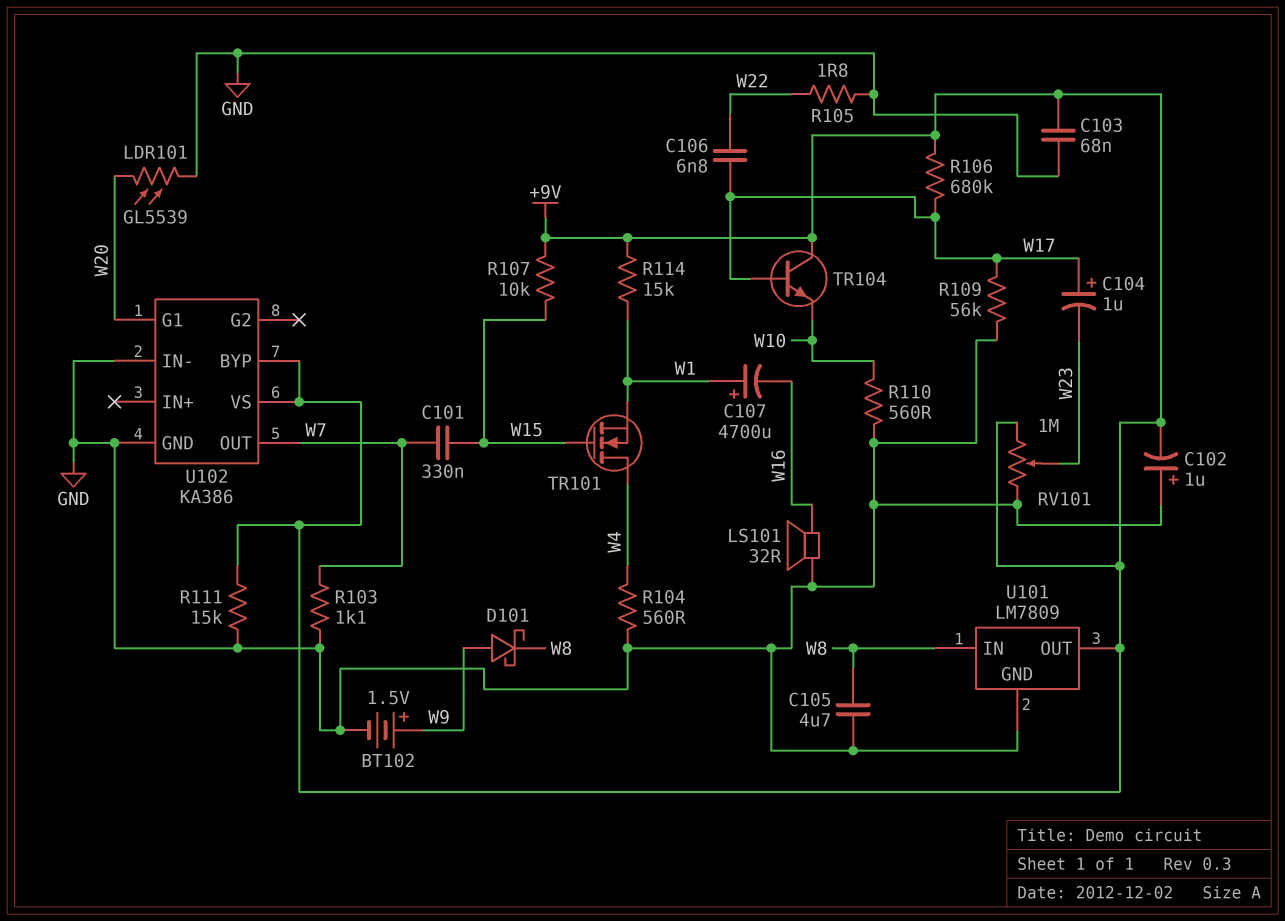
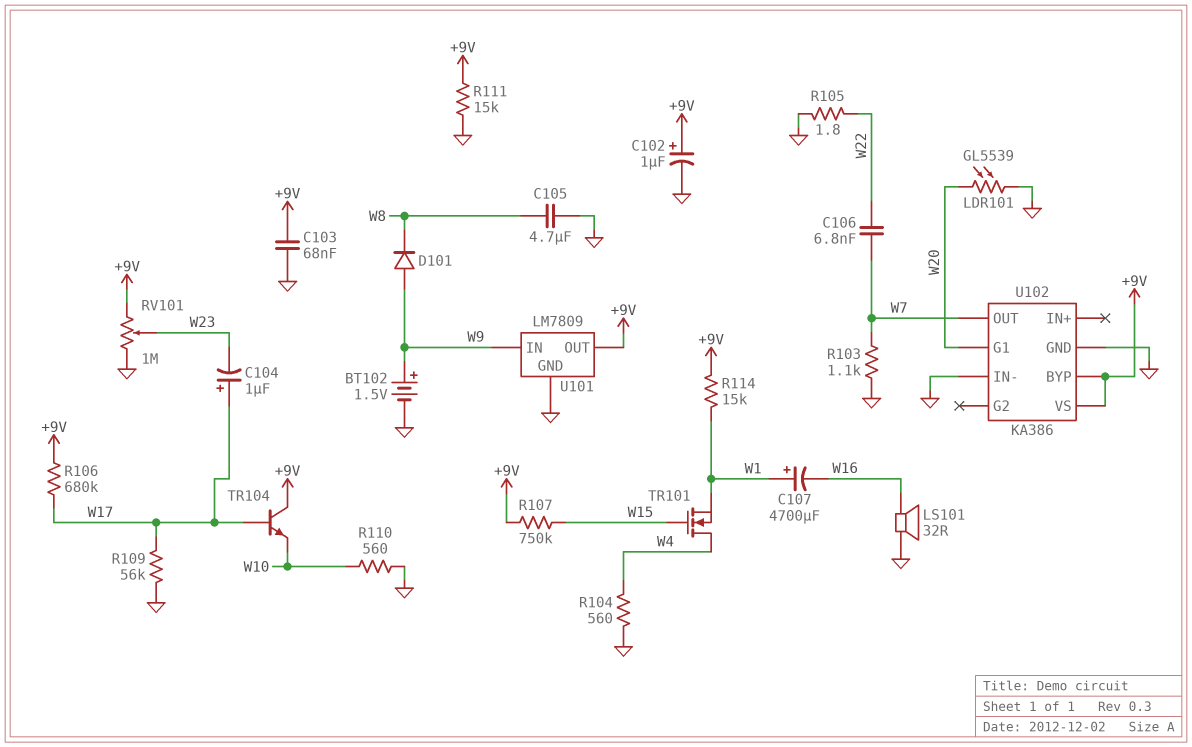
C101: 330nF (W7, W15) -> none
C102: 1uF (plus GND, minus +9V) -> 1uF (plus +9V, minus GND)
C106: 6.8nF (W17, W22) -> 6.8nF (W7, W22)
D101: schottky (A W9, K W8) -> diode (A W9, K W8)
R107: 10k (+9V, W15) -> 750k (+9V, W15)
U101 pin IN: W8 -> W9

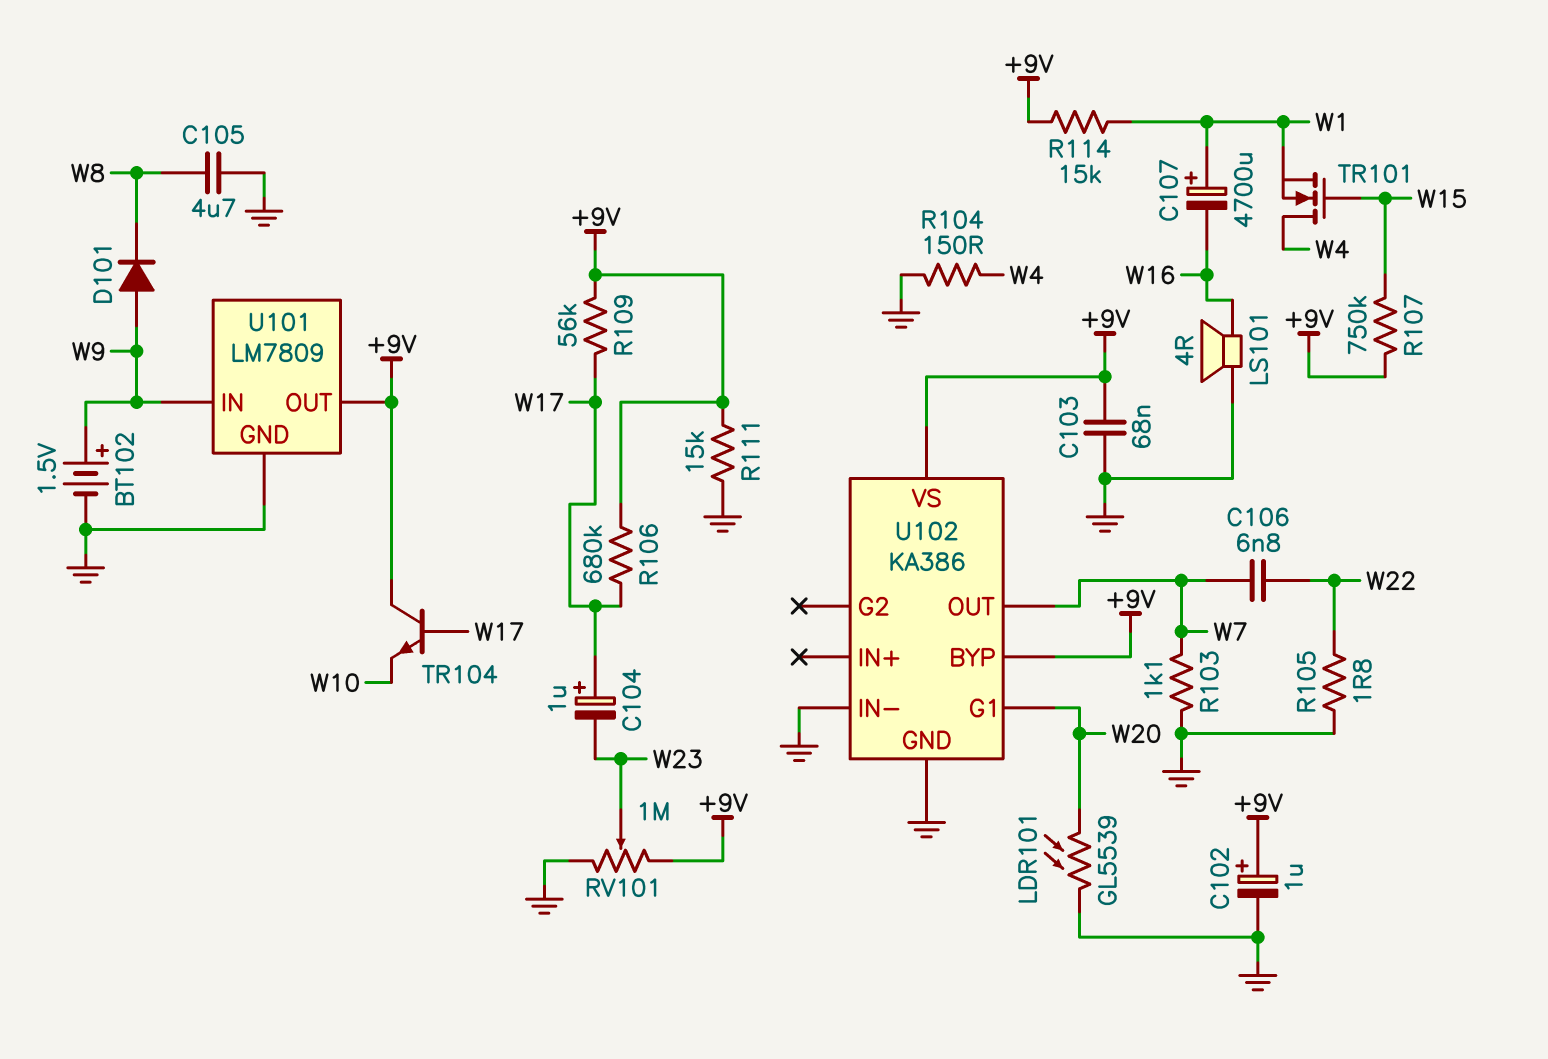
LS101: speaker 32R (GND, W16) -> speaker 4R (GND, W16)
R104: 560 (GND, W4) -> 150 (GND, W4)
R109: 56k (GND, W17) -> 56k (+9V, W17)
R110: 560 (GND, W10) -> none

